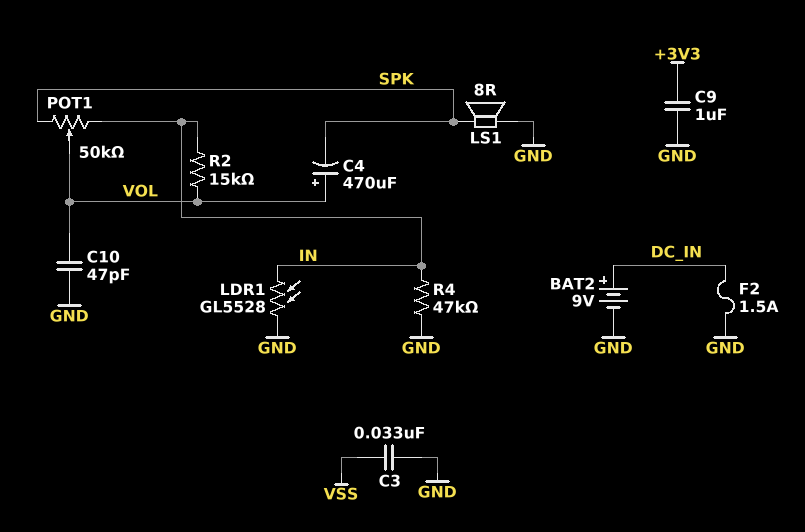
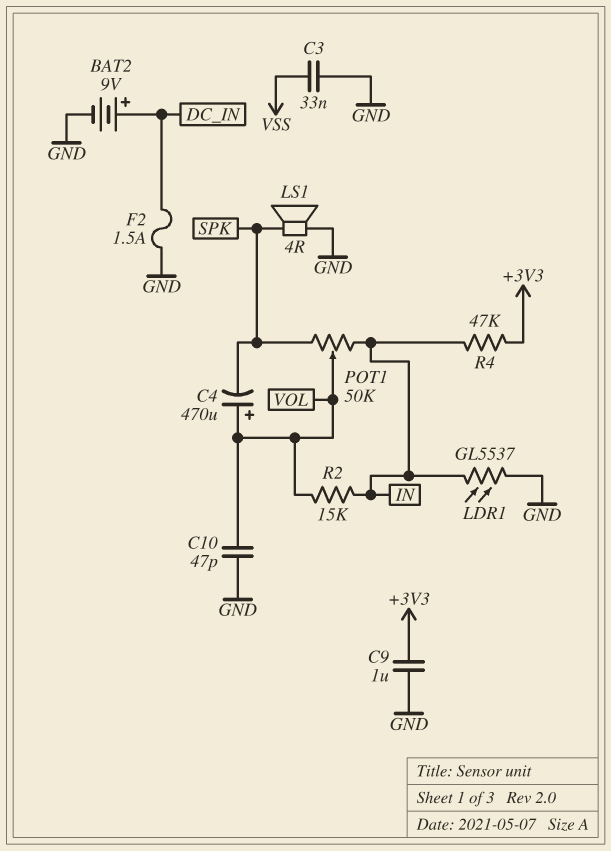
LDR1: GL5528 (GND, IN) -> GL5537 (GND, IN)
LS1: speaker 8R (GND, SPK) -> speaker 4R (GND, SPK)
R4: 47k (GND, IN) -> 47k (+3V3, IN)

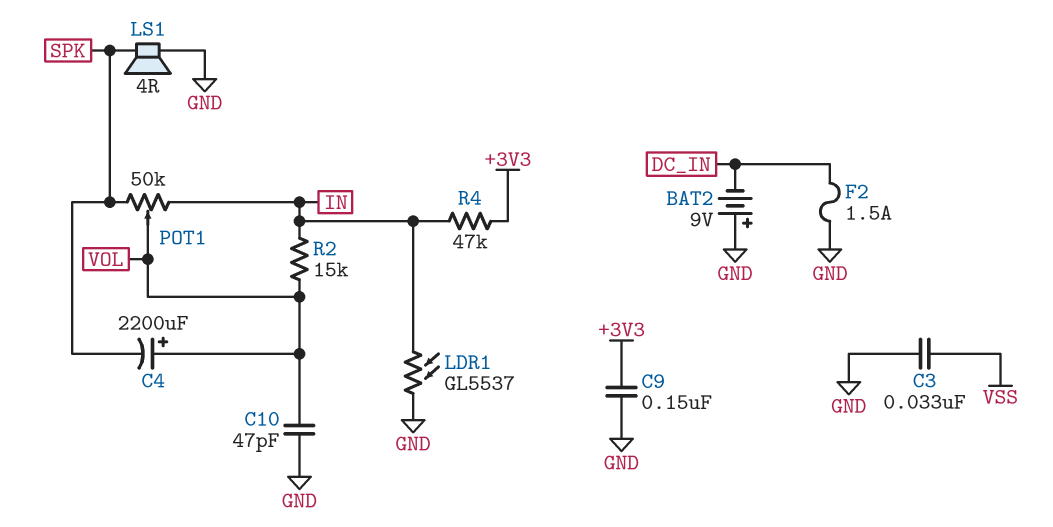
BAT2: 9V (plus DC_IN, minus GND) -> 9V (plus GND, minus DC_IN)
C4: 470uF (plus VOL, minus SPK) -> 2200uF (plus VOL, minus SPK)
C9: 1uF (+3V3, GND) -> 150nF (+3V3, GND)

